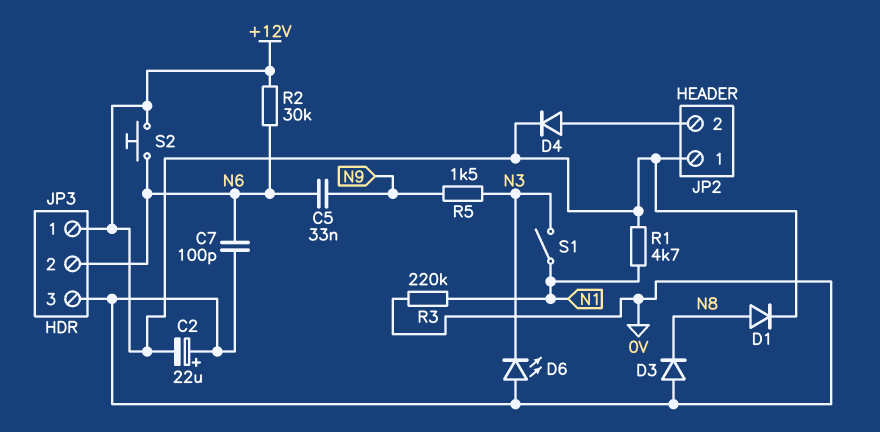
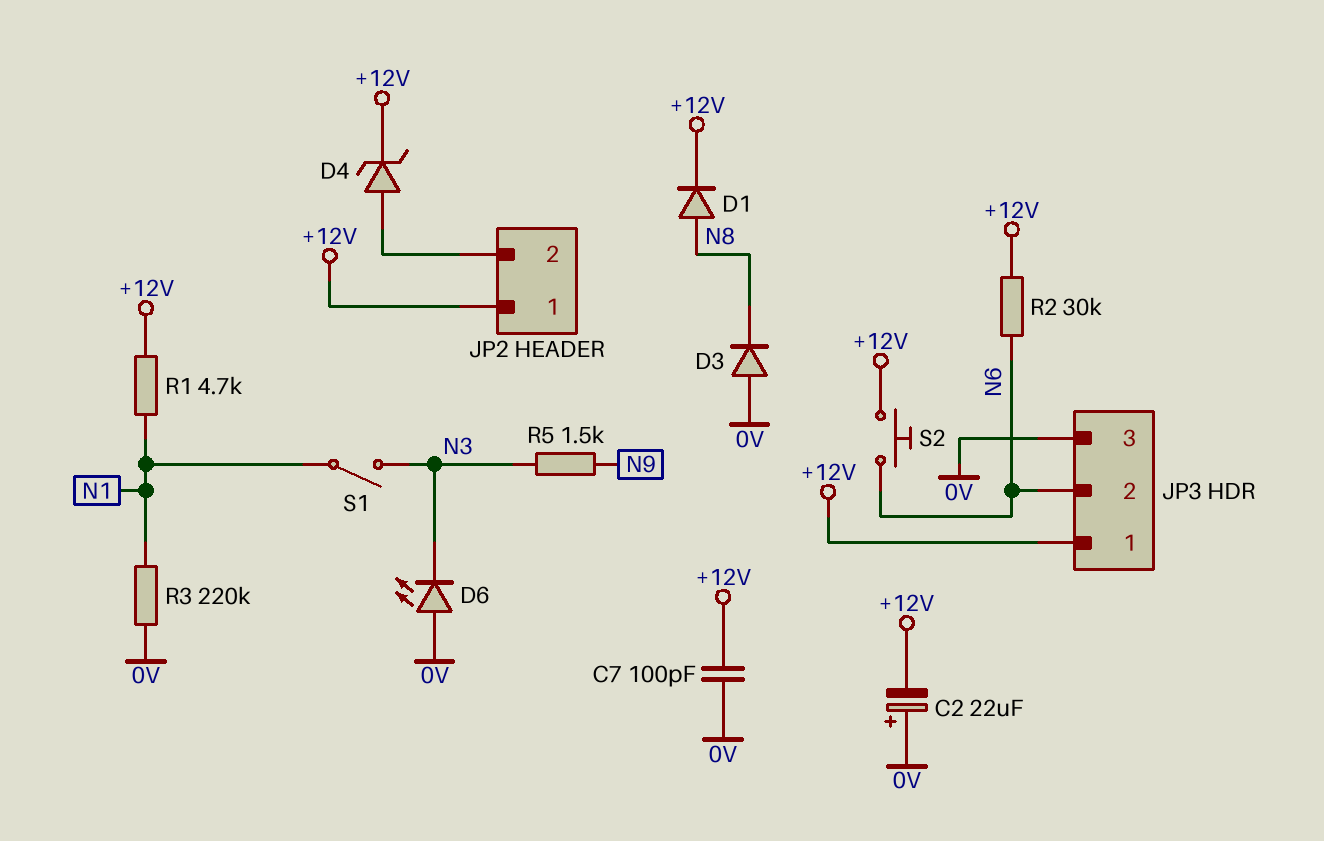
C5: 33nF (N6, N9) -> none
C7: 100pF (0V, N6) -> 100pF (+12V, 0V)
D4: diode (A JP2/2, K +12V) -> zener (A JP2/2, K +12V)

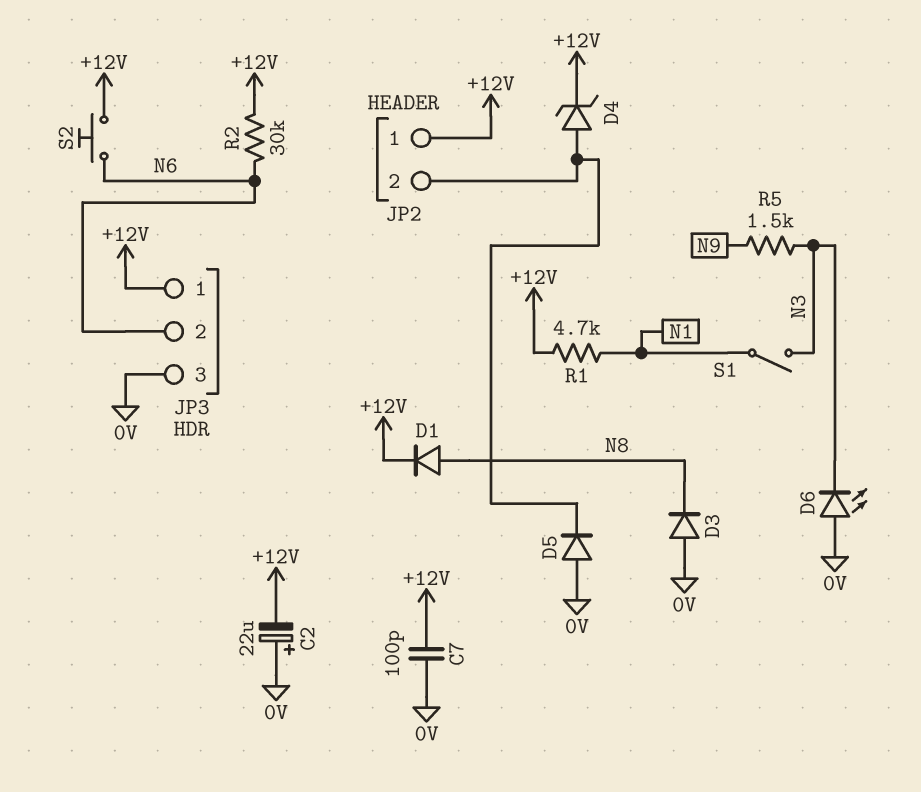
D5: none -> diode (A 0V, K JP2/2)
R3: 220k (0V, N1) -> none

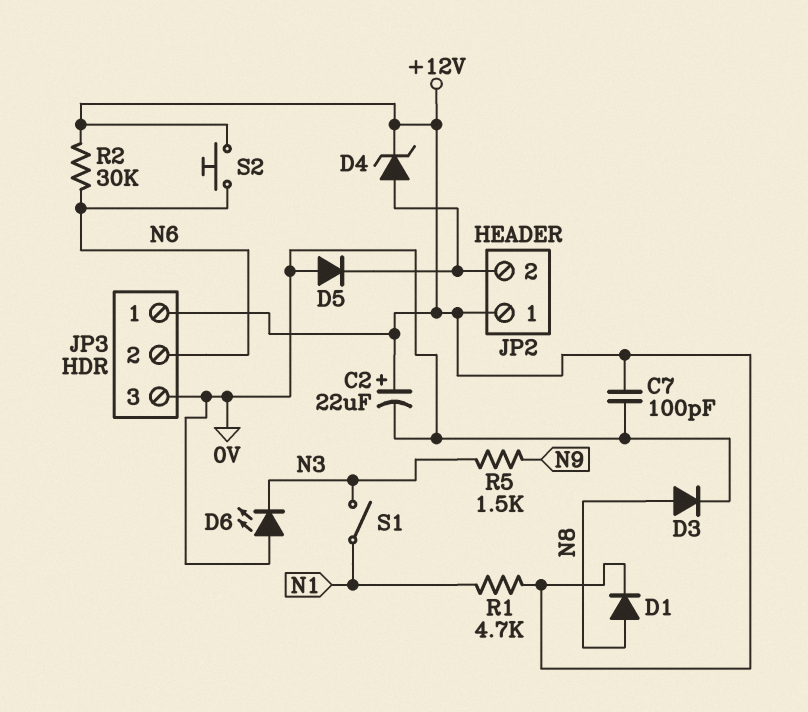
C2: 22uF (plus 0V, minus +12V) -> 22uF (plus +12V, minus 0V)
D3: diode (A 0V, K N8) -> diode (A N8, K 0V)

